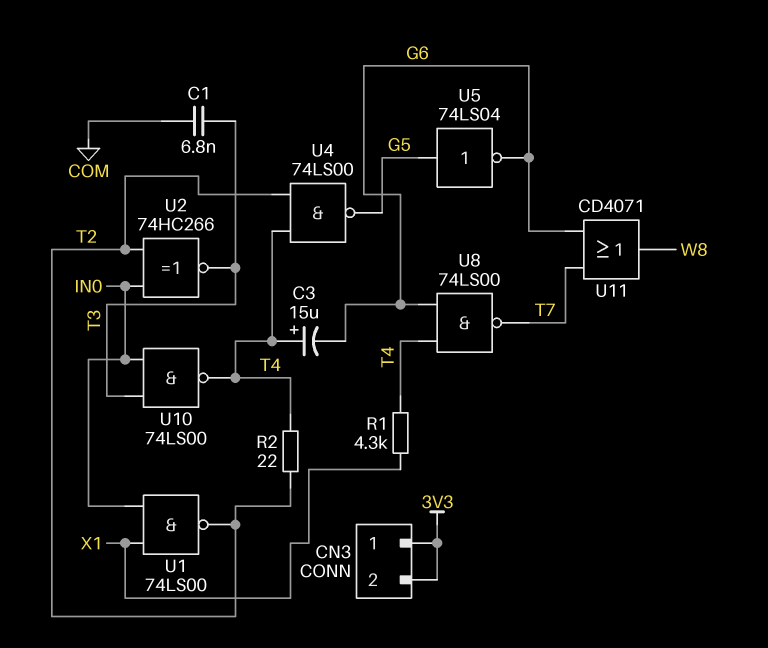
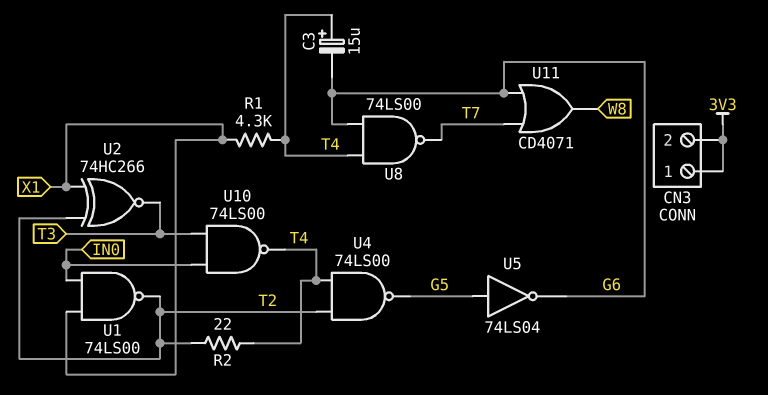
C1: 6.8nF (COM, T3) -> none
U2: XNOR 74HC266 (in IN0, in T2, out T3) -> XNOR 74HC266 (in T2, in X1, out T3)

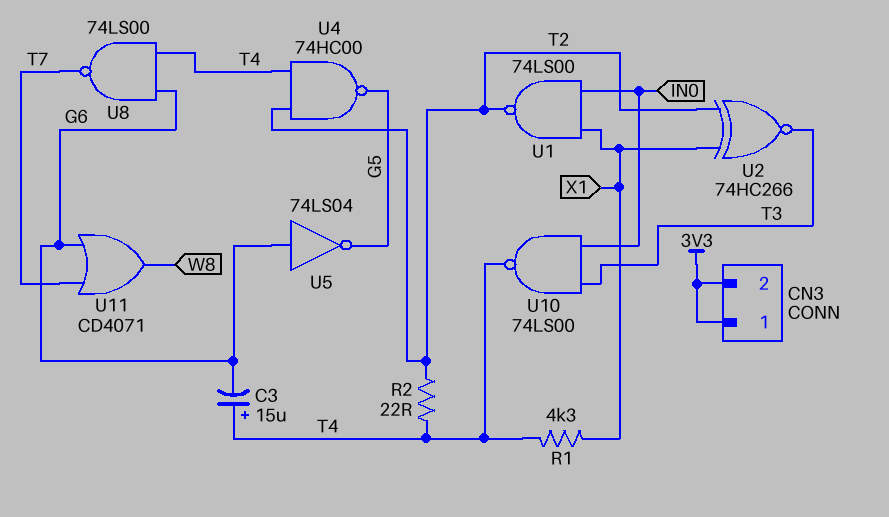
U4: NAND 74LS00 (in T2, in T4, out G5) -> NAND 74HC00 (in T2, in T4, out G5)
U5: NOT 74LS04 (in G5, out G6) -> NOT 74LS04 (in G6, out G5)

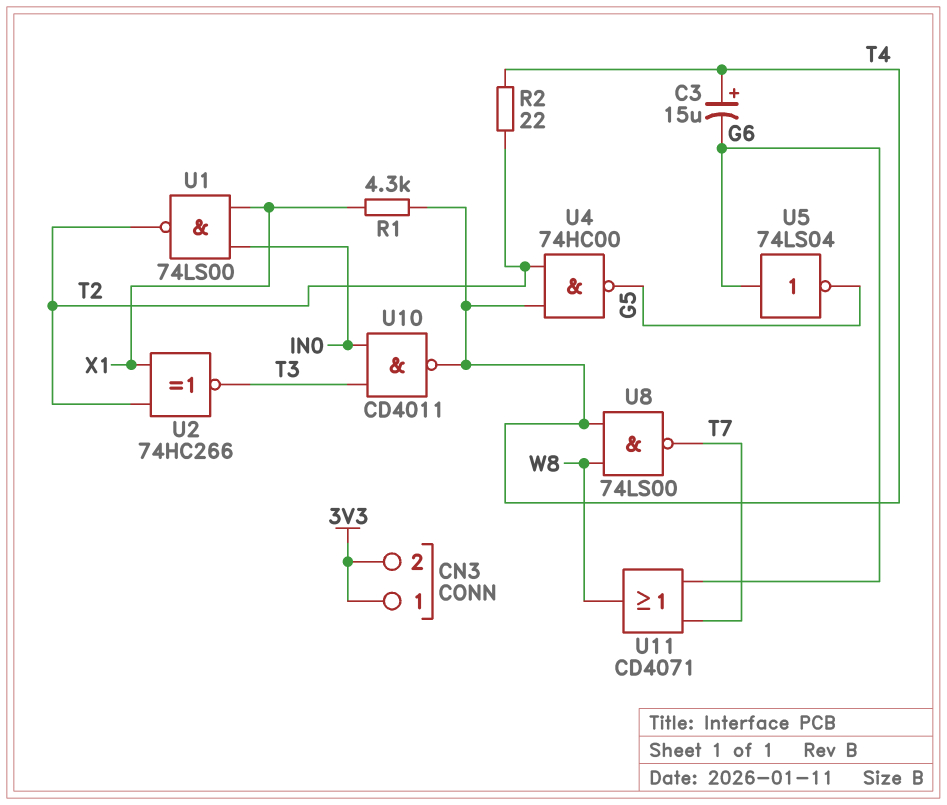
U8: NAND 74LS00 (in G6, in T4, out T7) -> NAND 74LS00 (in T4, in W8, out T7)
U10: NAND 74LS00 (in IN0, in T3, out T4) -> NAND CD4011 (in IN0, in T3, out T4)

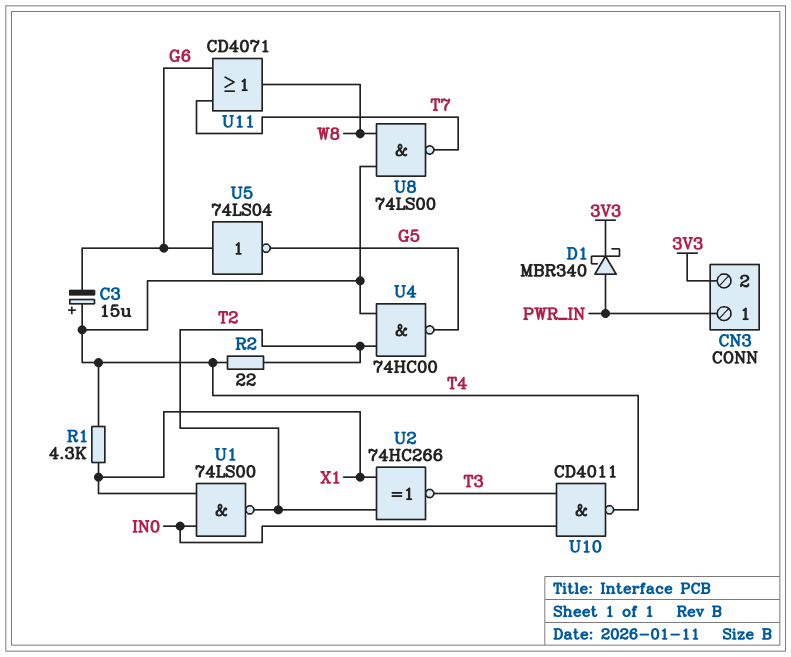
CN3 pin 1: 3V3 -> PWR_IN
D1: none -> schottky MBR340 (A PWR_IN, K 3V3)

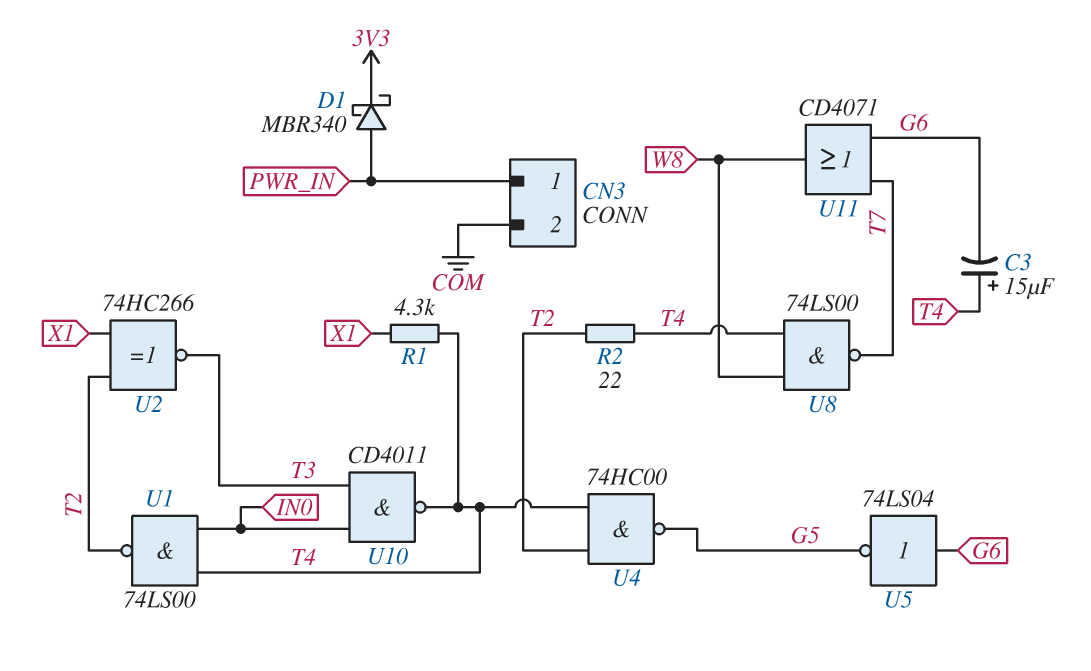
CN3 pin 2: 3V3 -> COM
U1: NAND 74LS00 (in IN0, in X1, out T2) -> NAND 74LS00 (in IN0, in T4, out T2)

